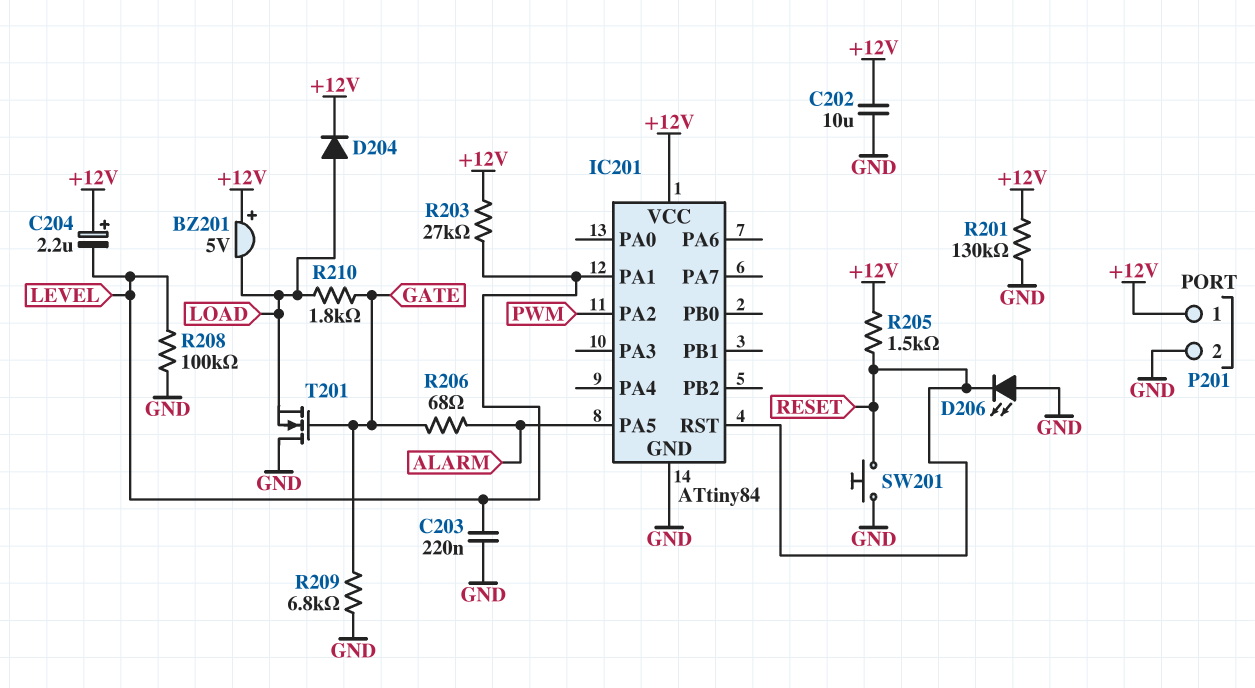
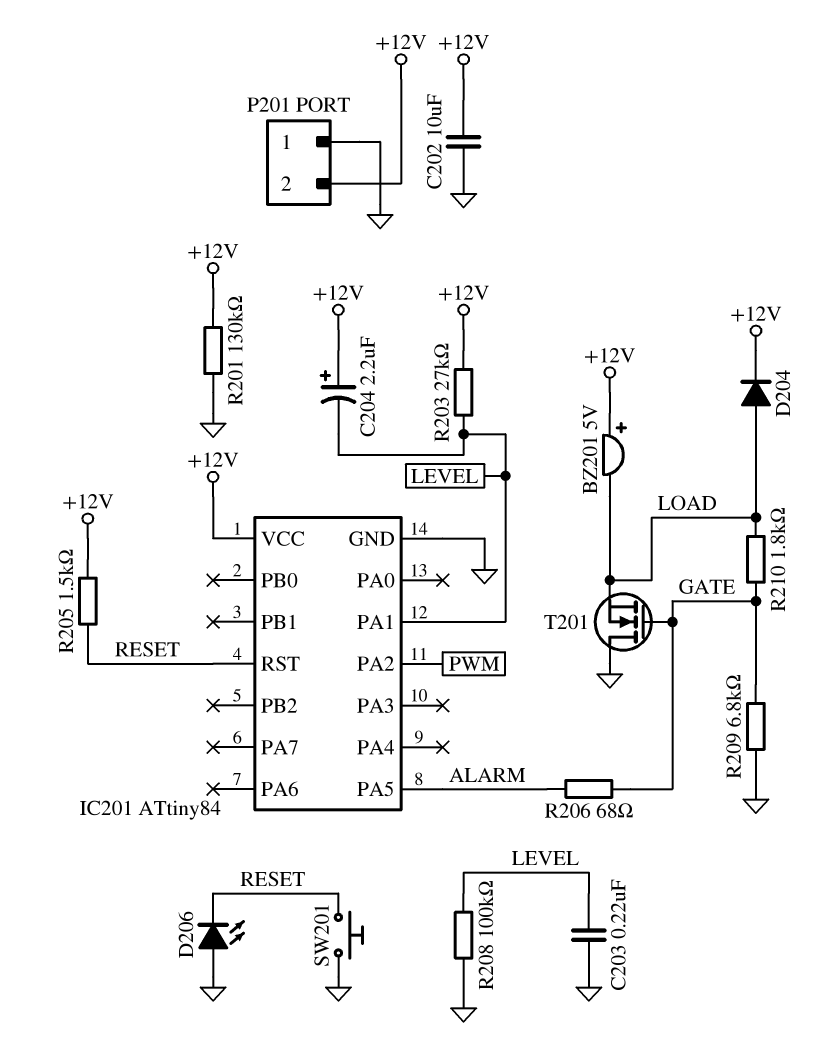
P201 pin 1: +12V -> GND
P201 pin 2: GND -> +12V

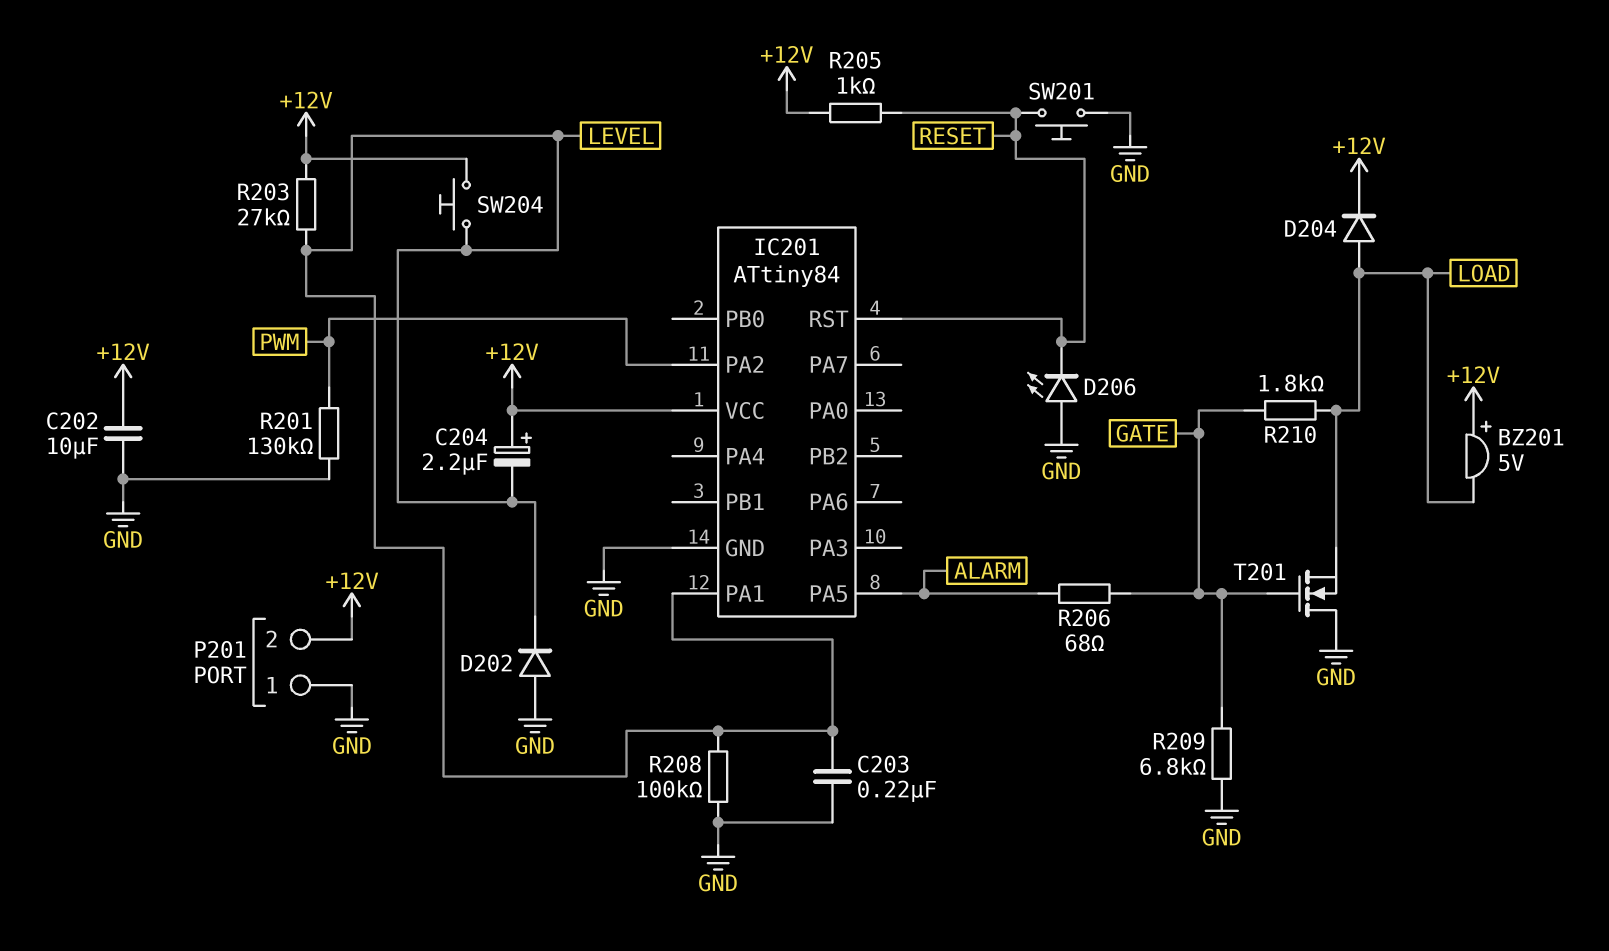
D202: none -> diode (A GND, K LEVEL)
R201: 130k (+12V, GND) -> 130k (GND, PWM)
R205: 1.5k (+12V, RESET) -> 1k (+12V, RESET)
SW204: none -> button (+12V, LEVEL)

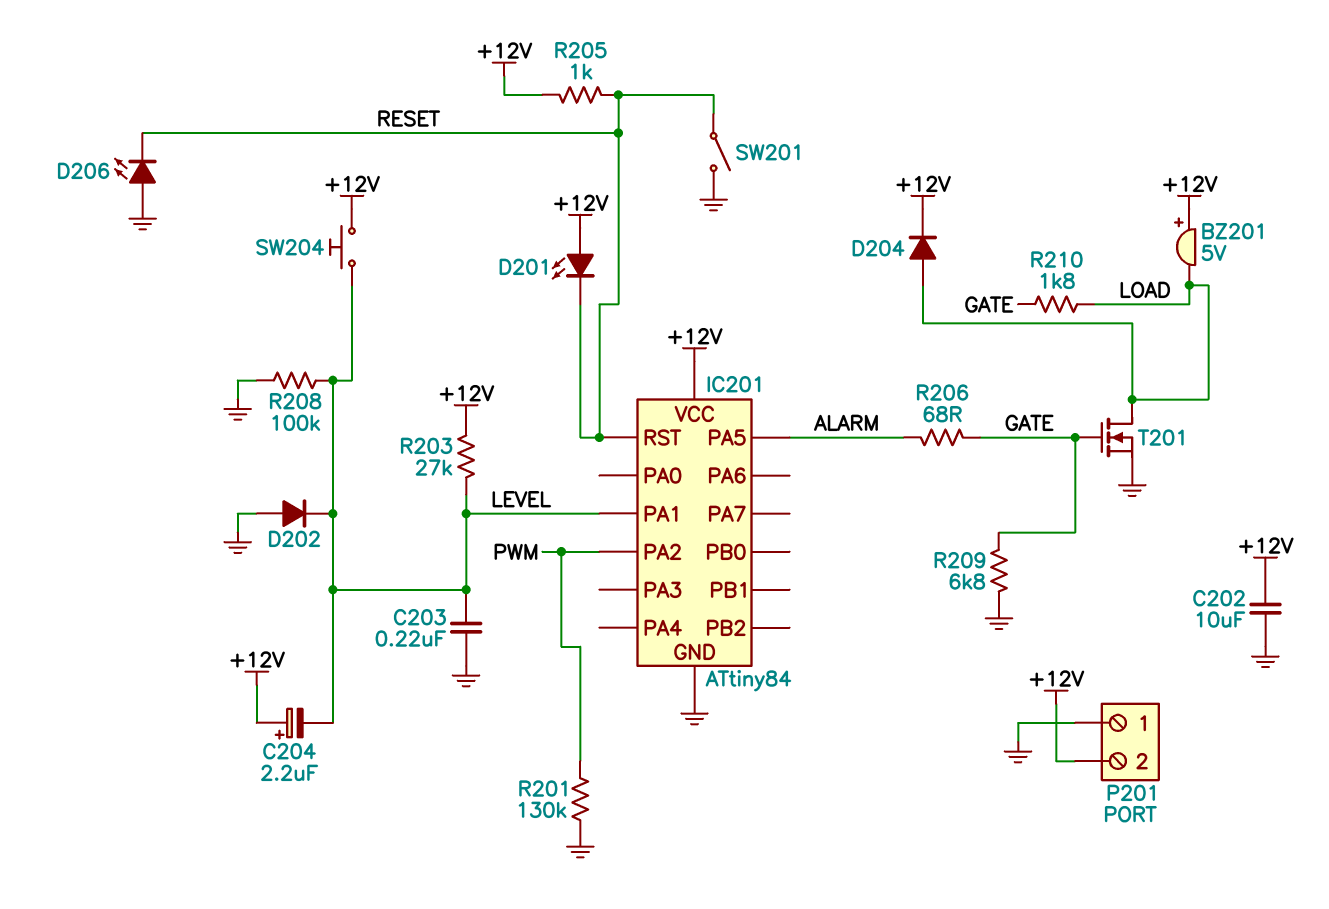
D201: none -> LED (A +12V, K RESET)
SW201: button (GND, RESET) -> switch (GND, RESET)
T201: NMOS (G GATE, D GND, S LOAD) -> NMOS (G GATE, D LOAD, S GND)

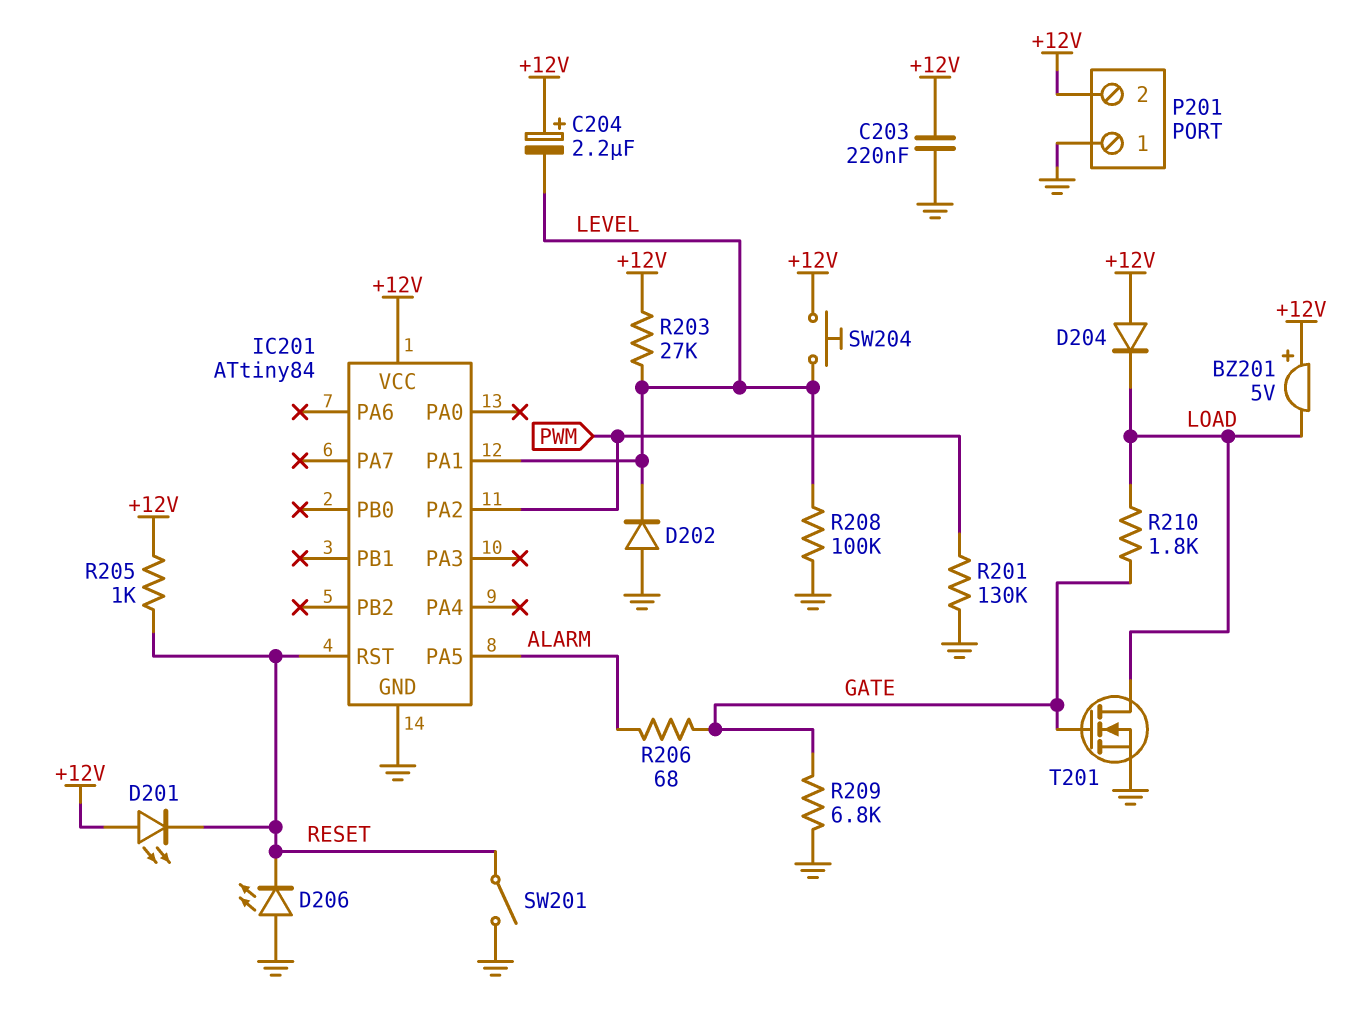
C202: 10uF (+12V, GND) -> none
C203: 220nF (GND, LEVEL) -> 220nF (+12V, GND)
D204: diode (A LOAD, K +12V) -> diode (A +12V, K LOAD)

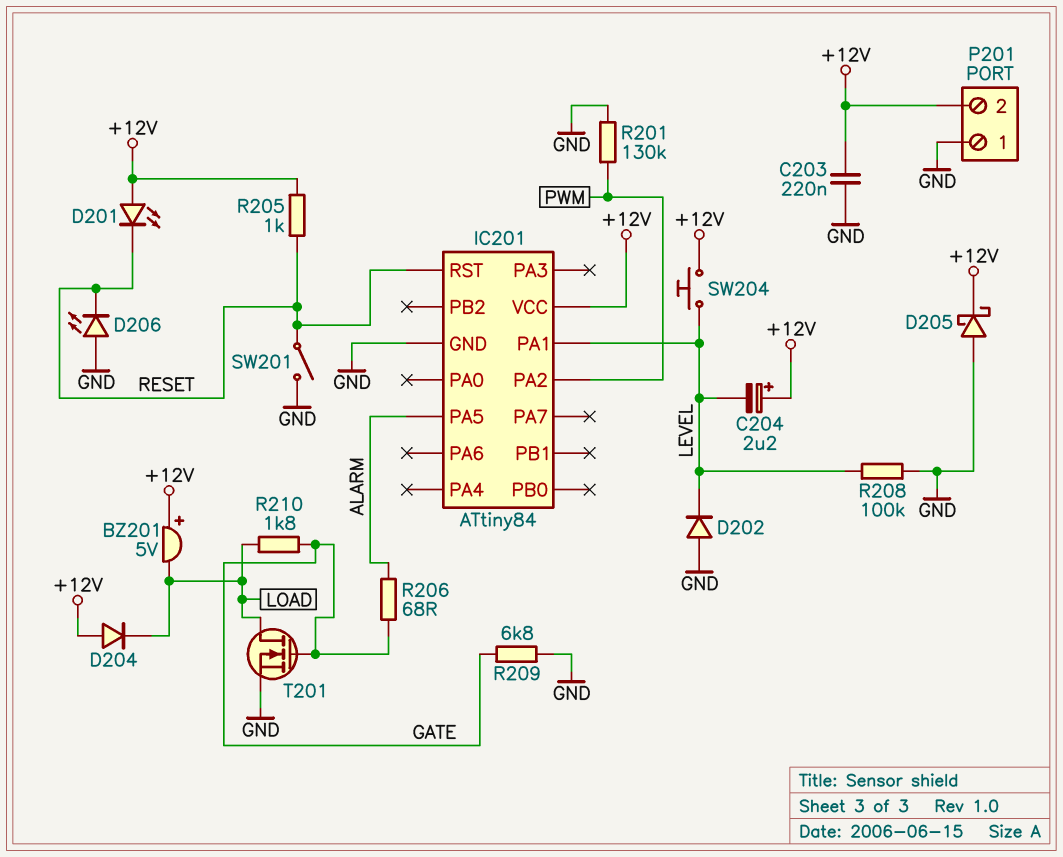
D205: none -> schottky (A GND, K +12V)
R203: 27k (+12V, LEVEL) -> none

